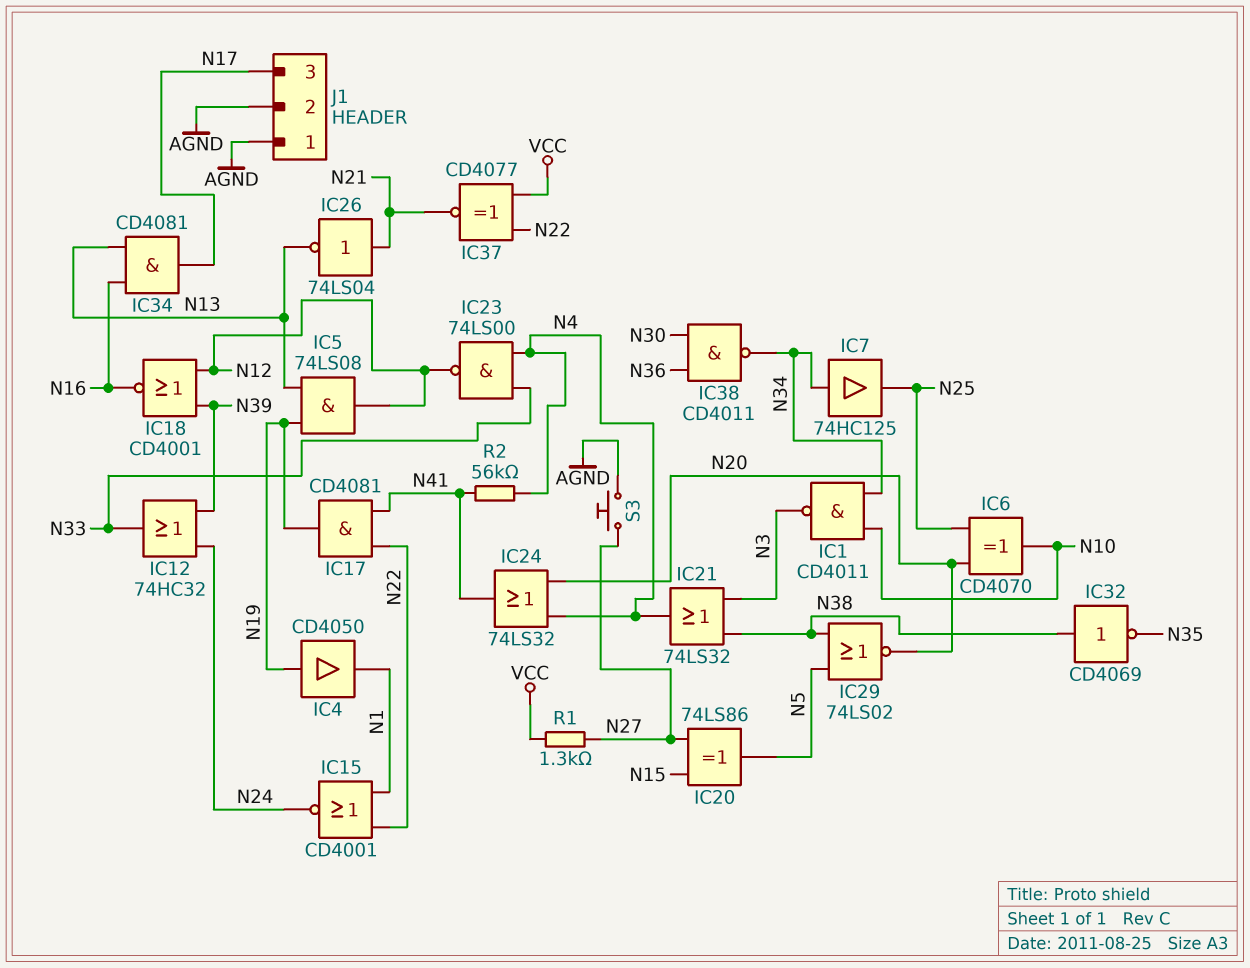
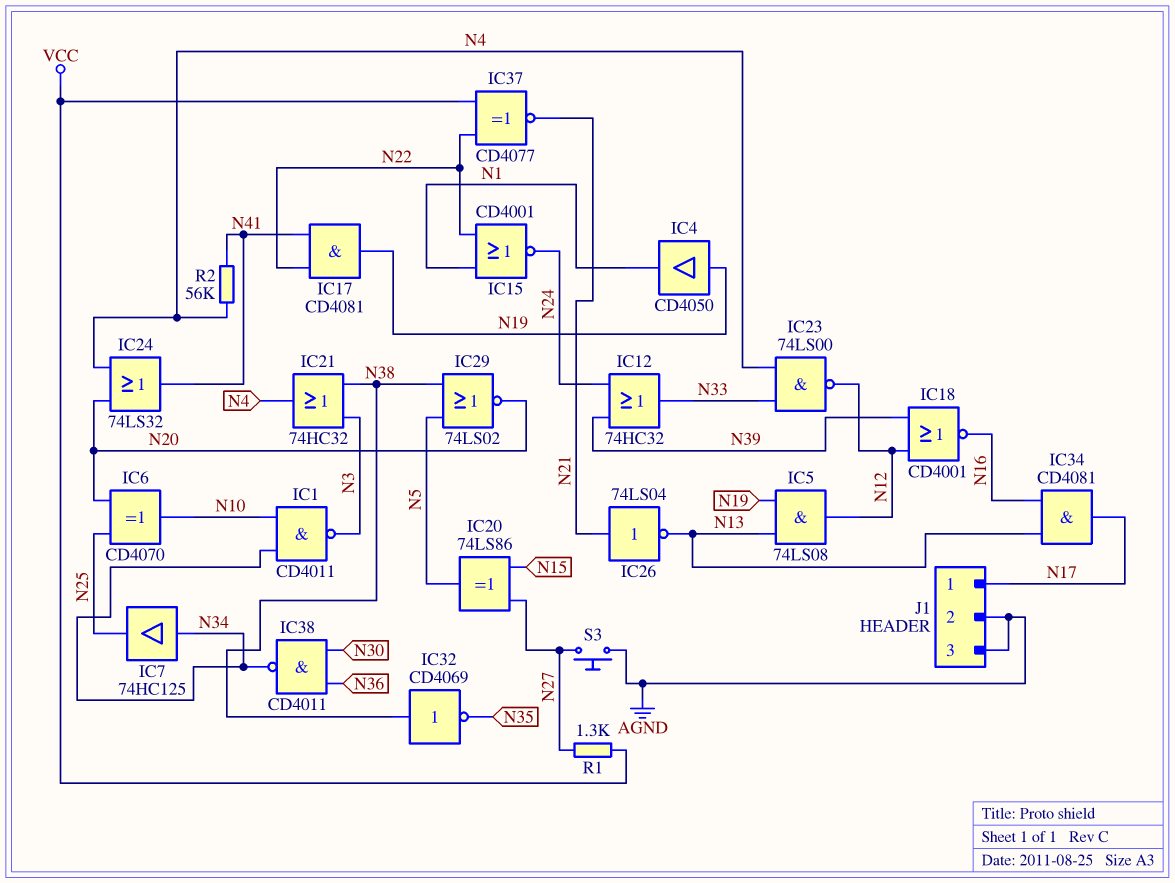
IC21: OR 74LS32 (in N3, in N38, out N4) -> OR 74HC32 (in N3, in N38, out N4)
J1 pin 1: AGND -> N17
J1 pin 3: N17 -> AGND

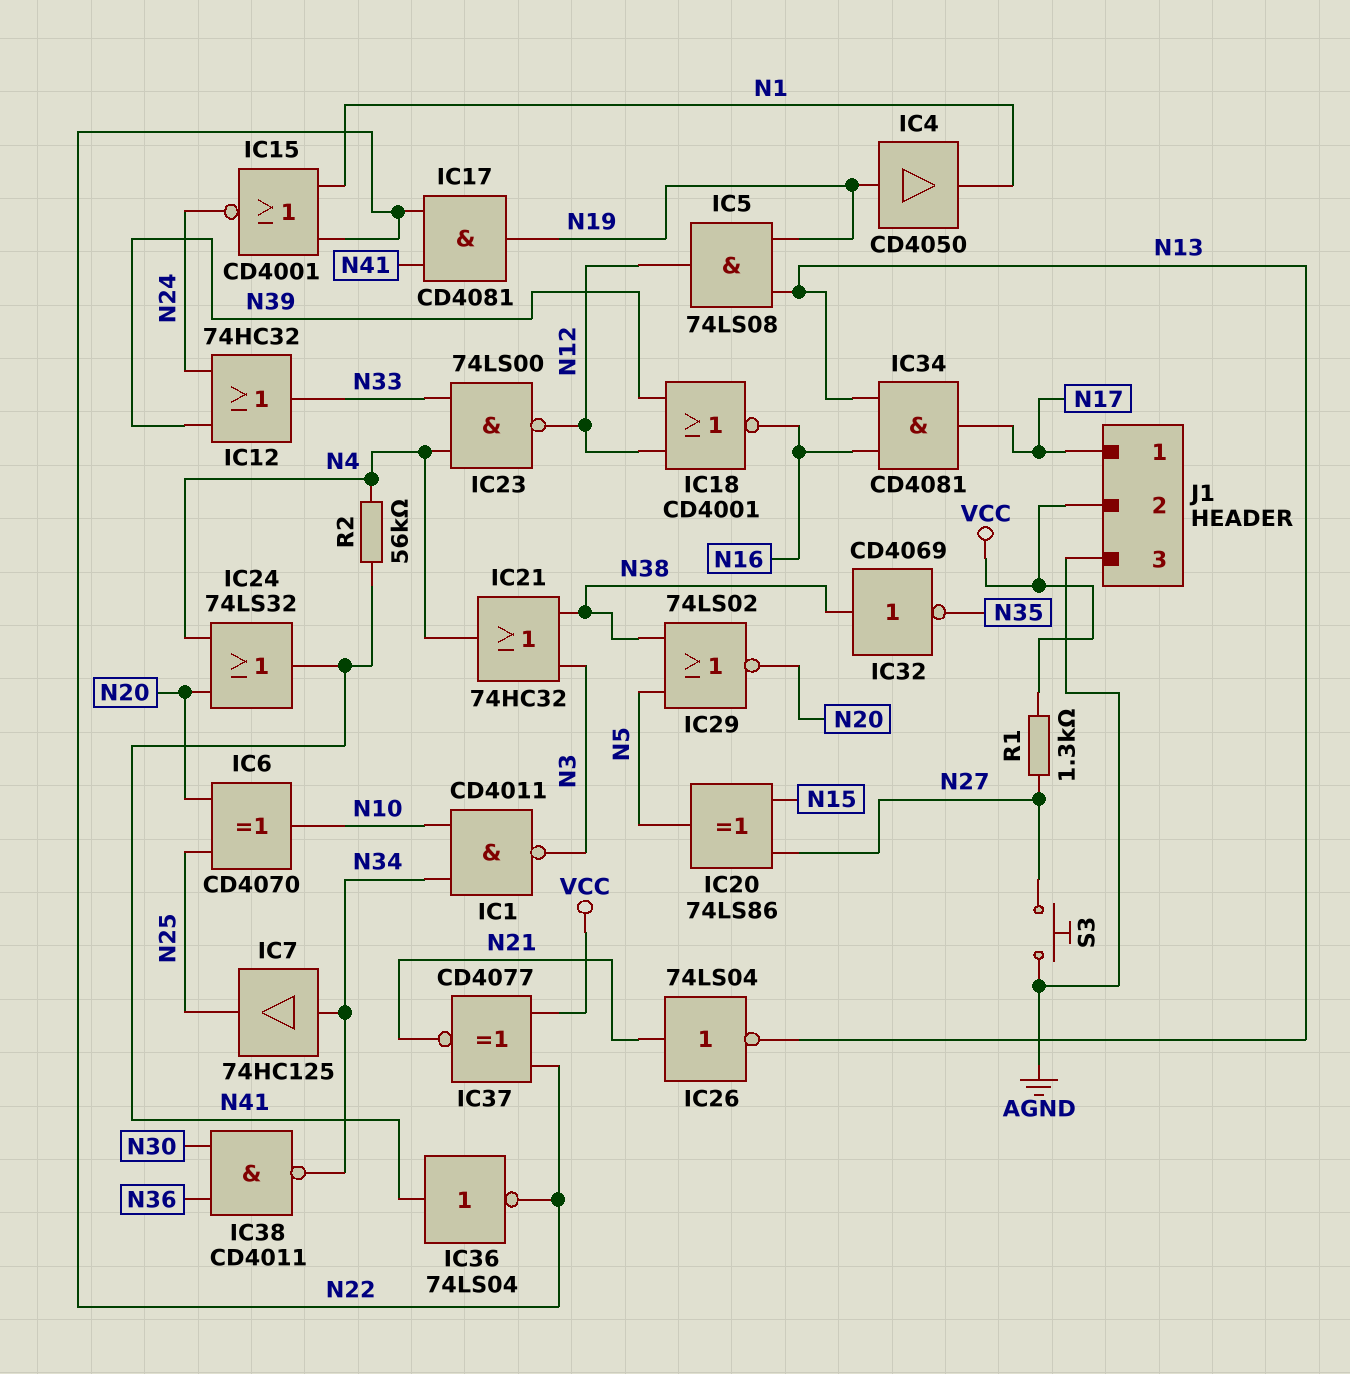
IC36: none -> NOT 74LS04 (in N41, out N22)
J1 pin 2: AGND -> VCC

